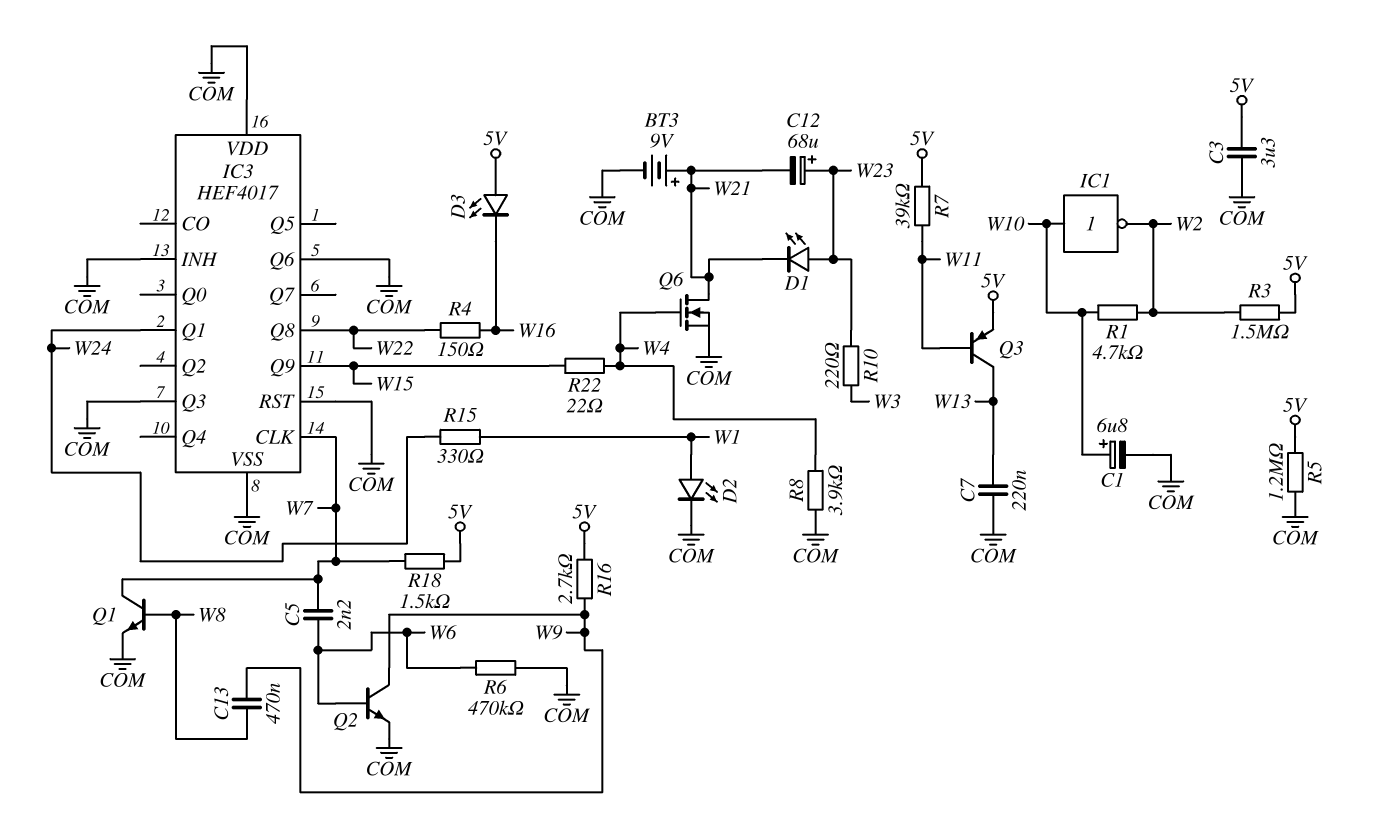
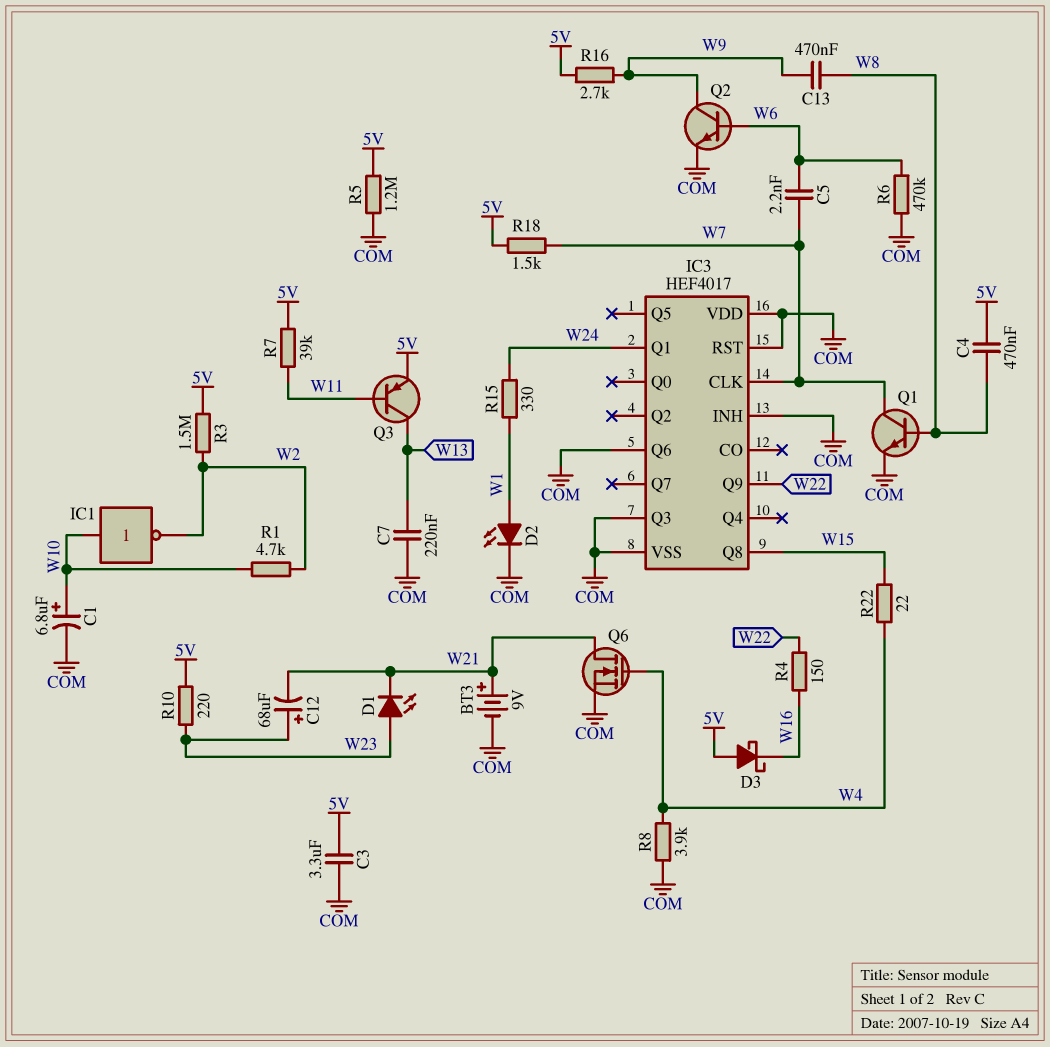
C4: none -> 470nF (5V, W8)
D3: LED (A 5V, K W16) -> schottky (A 5V, K W16)
IC3 pin Q8: W22 -> W15
IC3 pin Q9: W15 -> W22
R10: 220 (W3, W23) -> 220 (5V, W23)

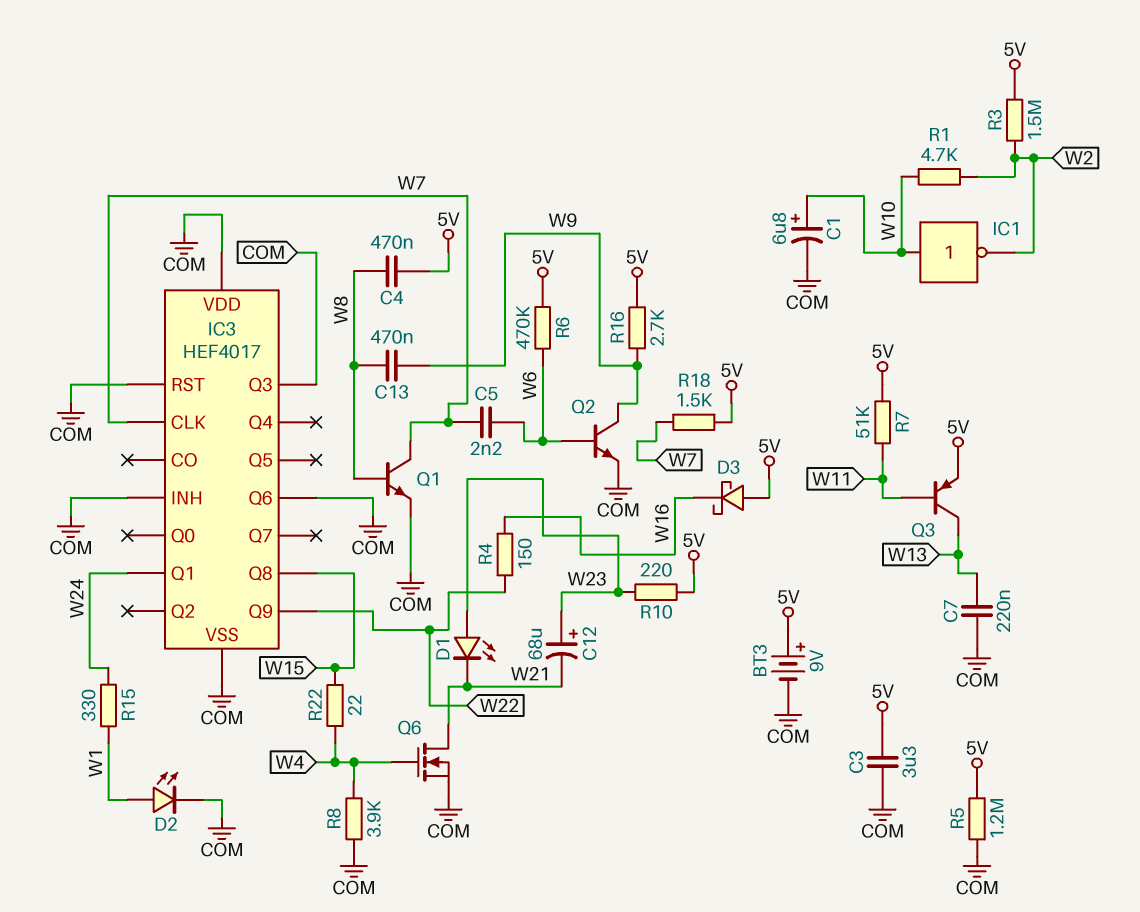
BT3: 9V (plus W21, minus COM) -> 9V (plus 5V, minus COM)
R6: 470k (COM, W6) -> 470k (5V, W6)
R7: 39k (5V, W11) -> 51k (5V, W11)

